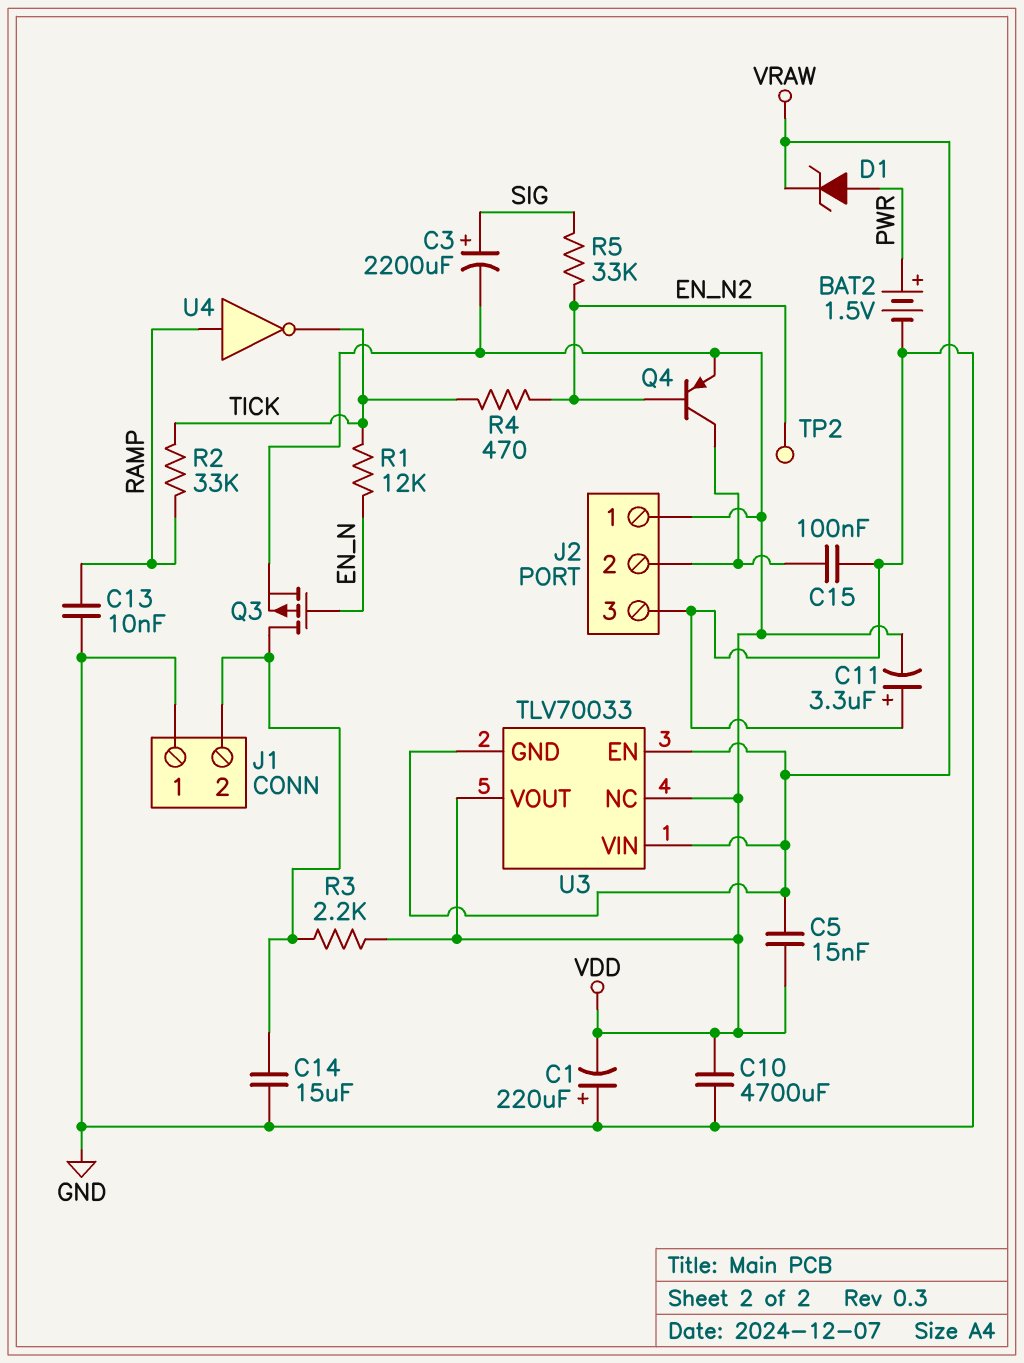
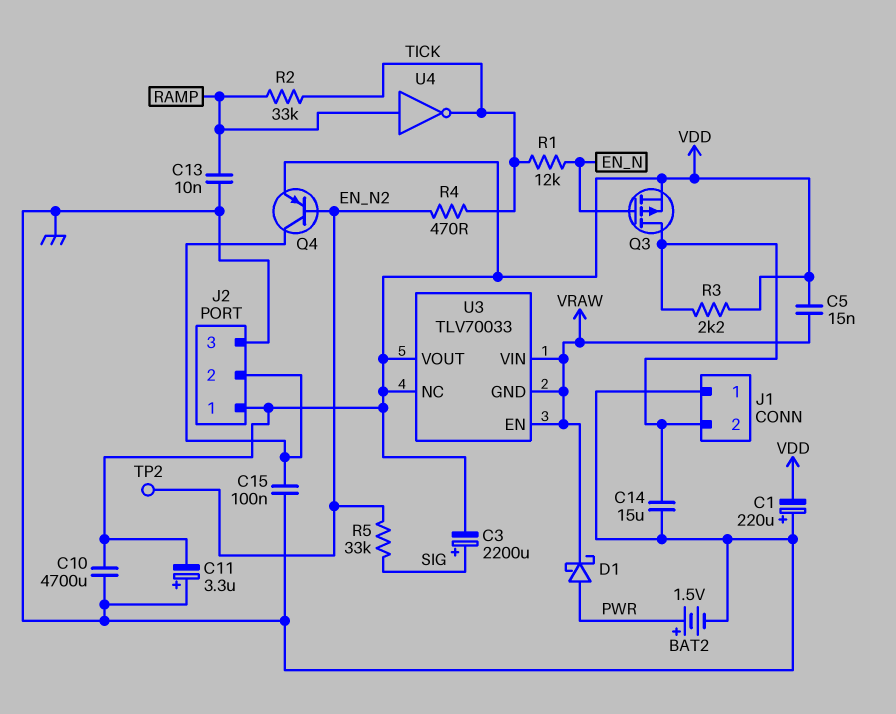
D1: zener (A PWR, K VRAW) -> schottky (A PWR, K VRAW)

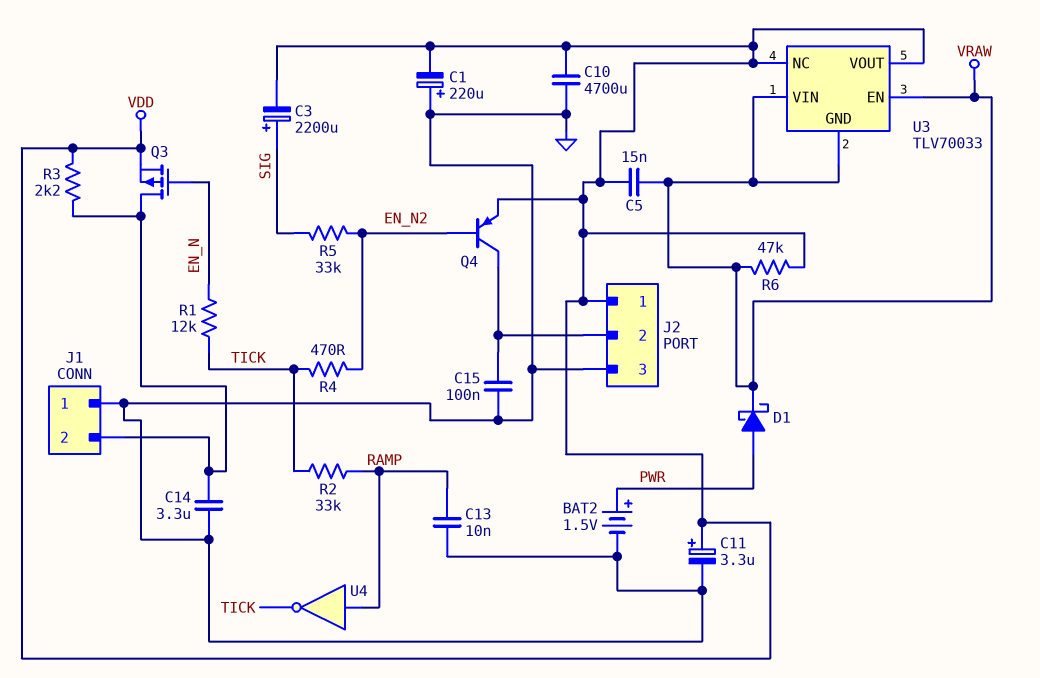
C11: 3.3uF (plus GND, minus VDD) -> 3.3uF (plus VDD, minus GND)
C14: 15uF (GND, J1/2) -> 3.3uF (GND, J1/2)
R6: none -> 47k (VDD, VRAW)
TP2: test point (EN_N2) -> none

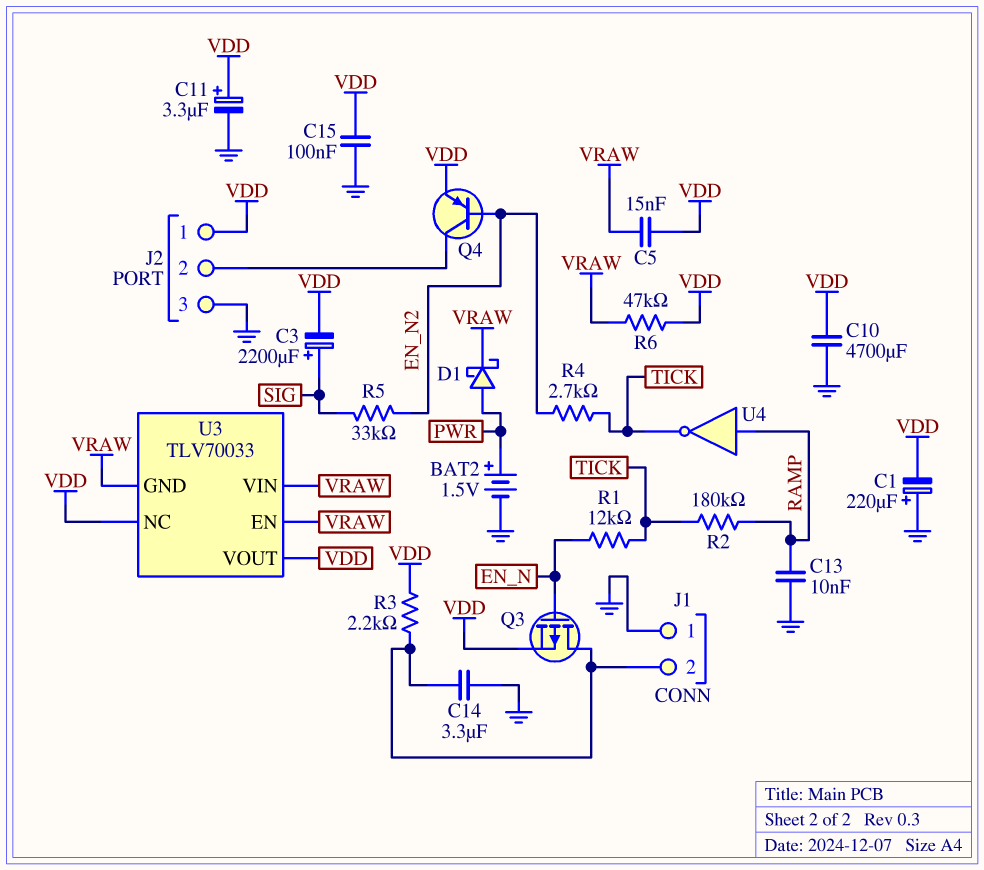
C15: 100nF (GND, J2/2) -> 100nF (GND, VDD)
R2: 33k (RAMP, TICK) -> 180k (RAMP, TICK)
R4: 470 (EN_N2, TICK) -> 2.7k (EN_N2, TICK)

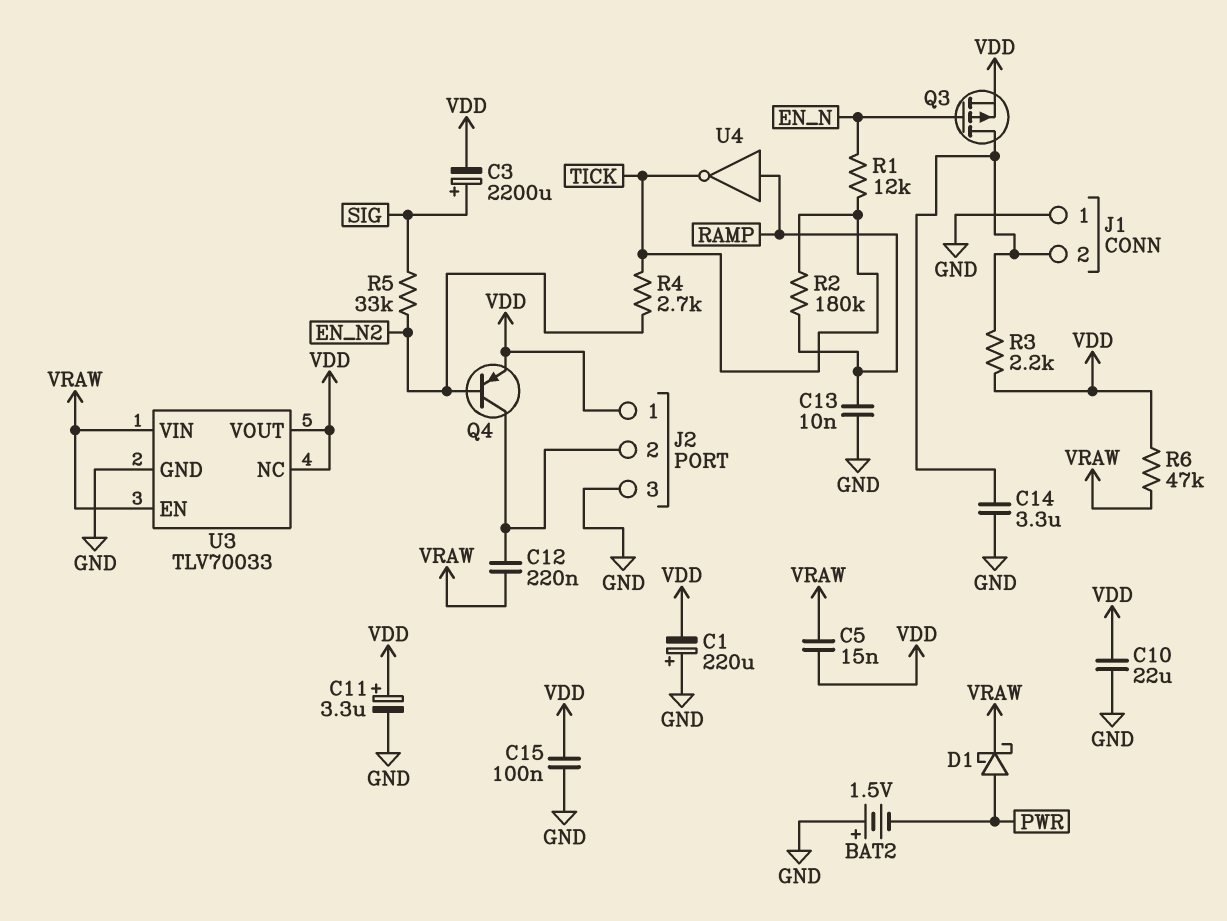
BAT2: 1.5V (plus PWR, minus GND) -> 1.5V (plus GND, minus PWR)
C10: 4700uF (GND, VDD) -> 22uF (GND, VDD)
C12: none -> 220nF (J2/2, VRAW)
U3 pin GND: VRAW -> GND

